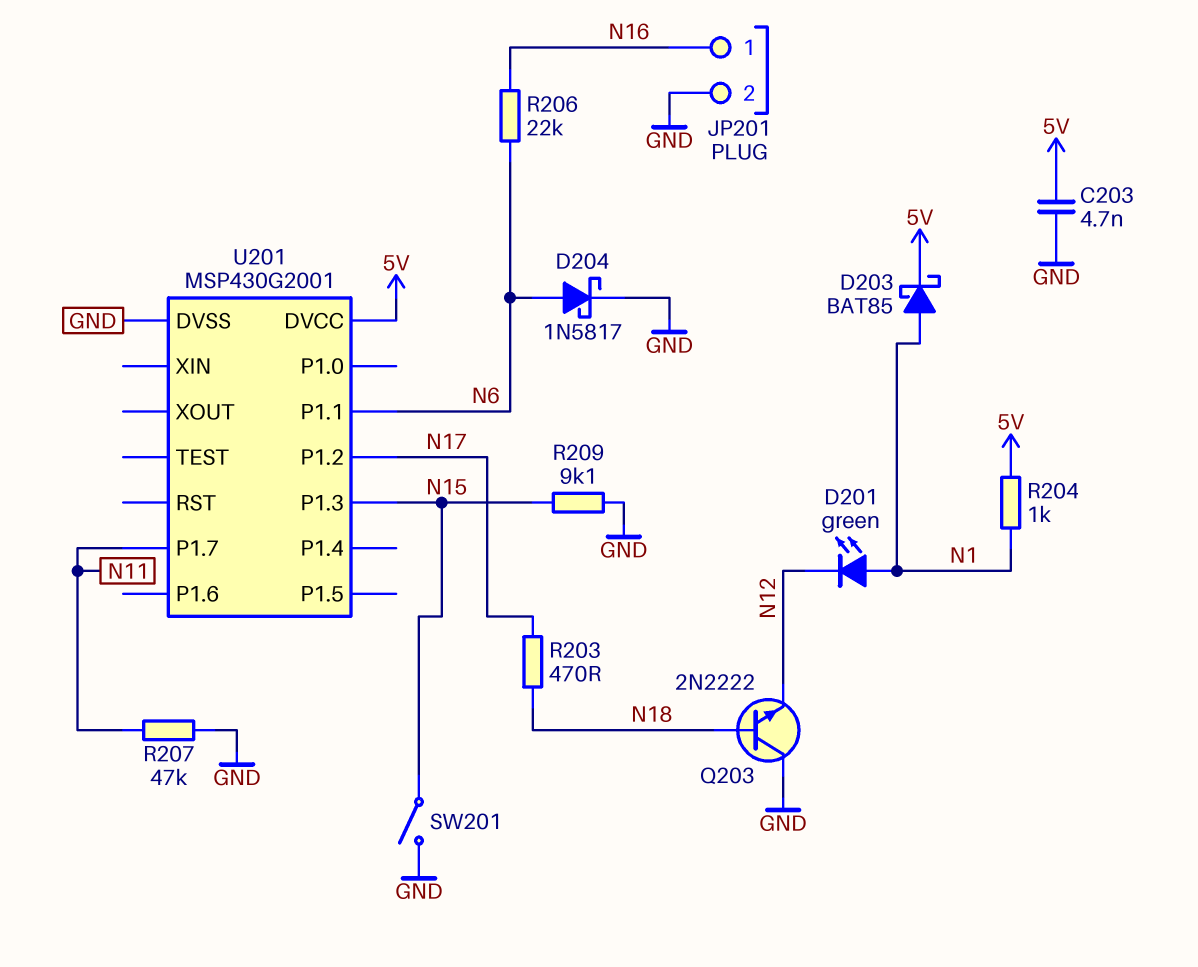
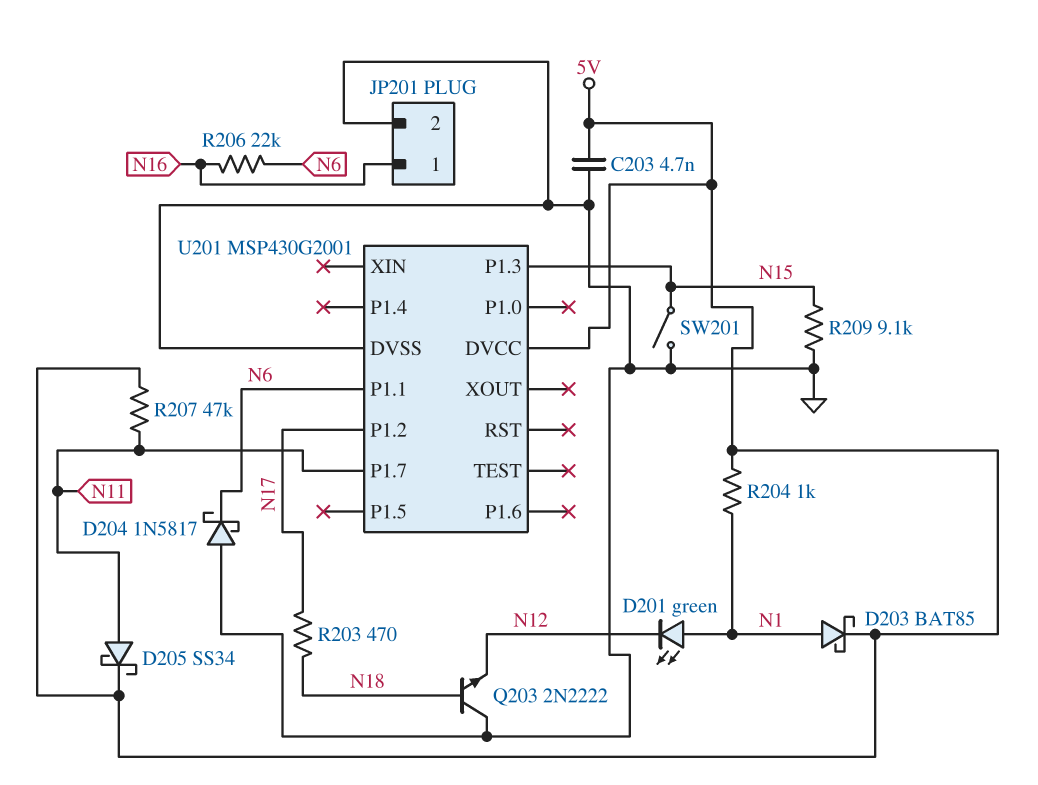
D204: schottky 1N5817 (A N6, K GND) -> schottky 1N5817 (A GND, K N6)
D205: none -> schottky SS34 (A N11, K 5V)
R207: 47k (GND, N11) -> 47k (5V, N11)

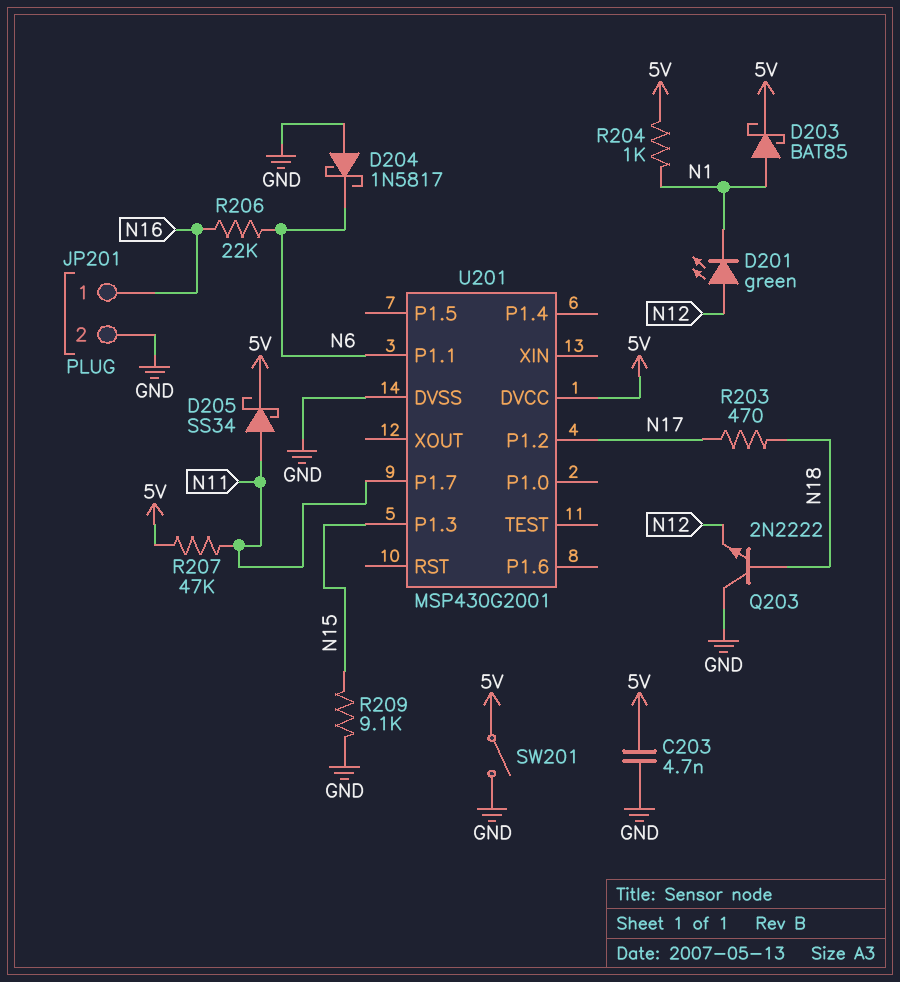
D201: LED green (A N1, K N12) -> LED green (A N12, K N1)
SW201: switch (GND, N15) -> switch (5V, GND)

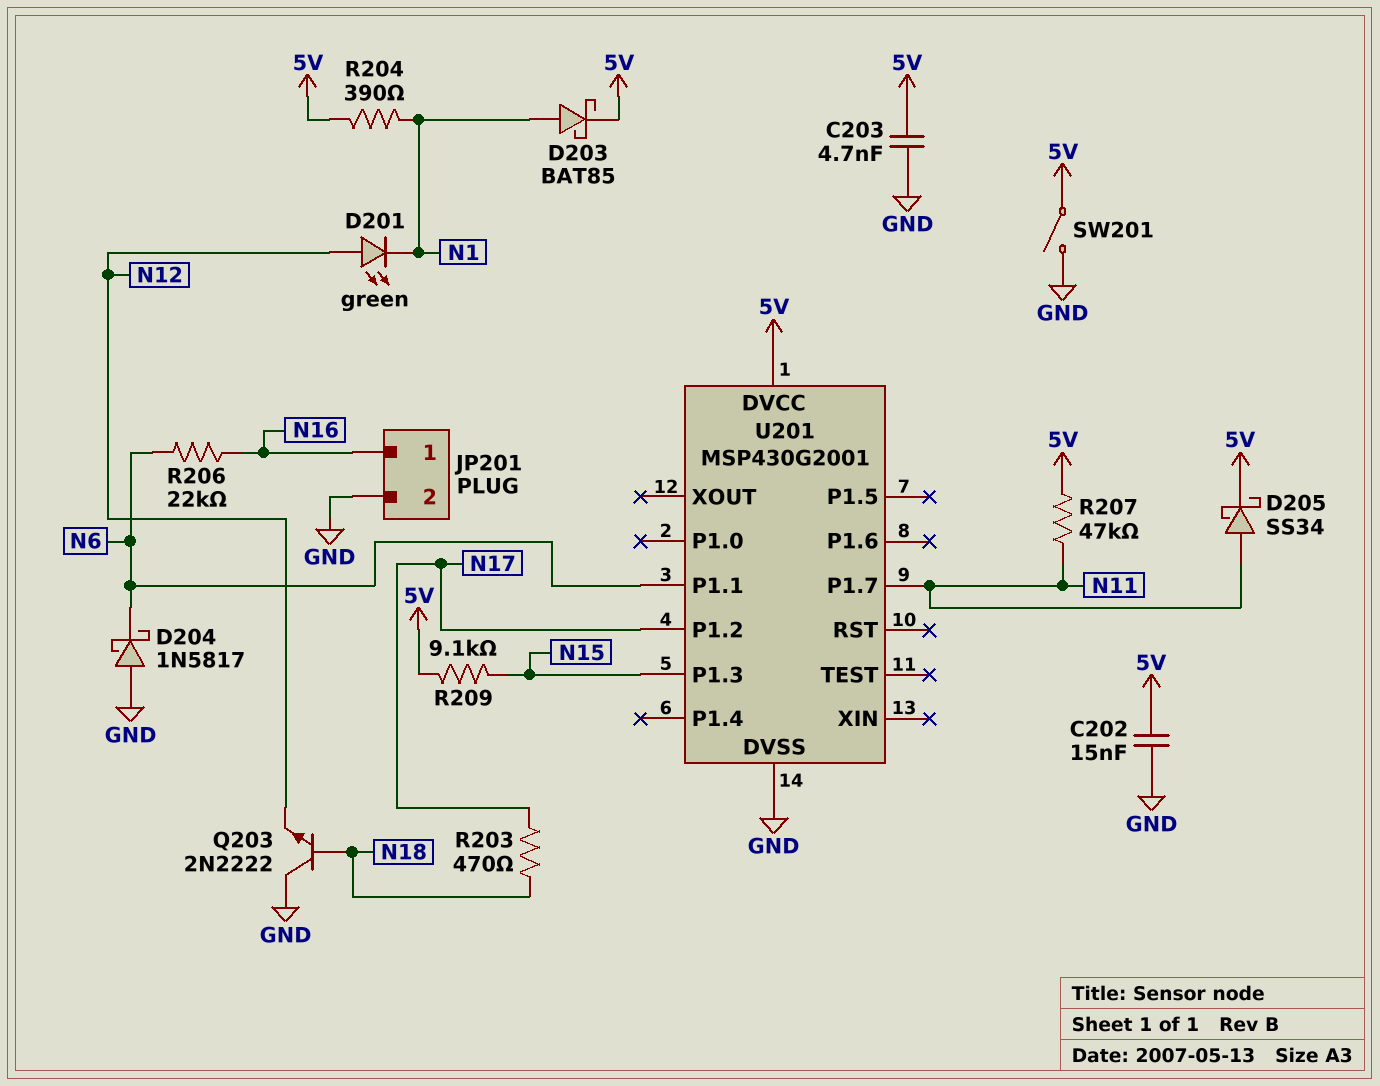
C202: none -> 15nF (5V, GND)
R204: 1k (5V, N1) -> 390 (5V, N1)
R209: 9.1k (GND, N15) -> 9.1k (5V, N15)

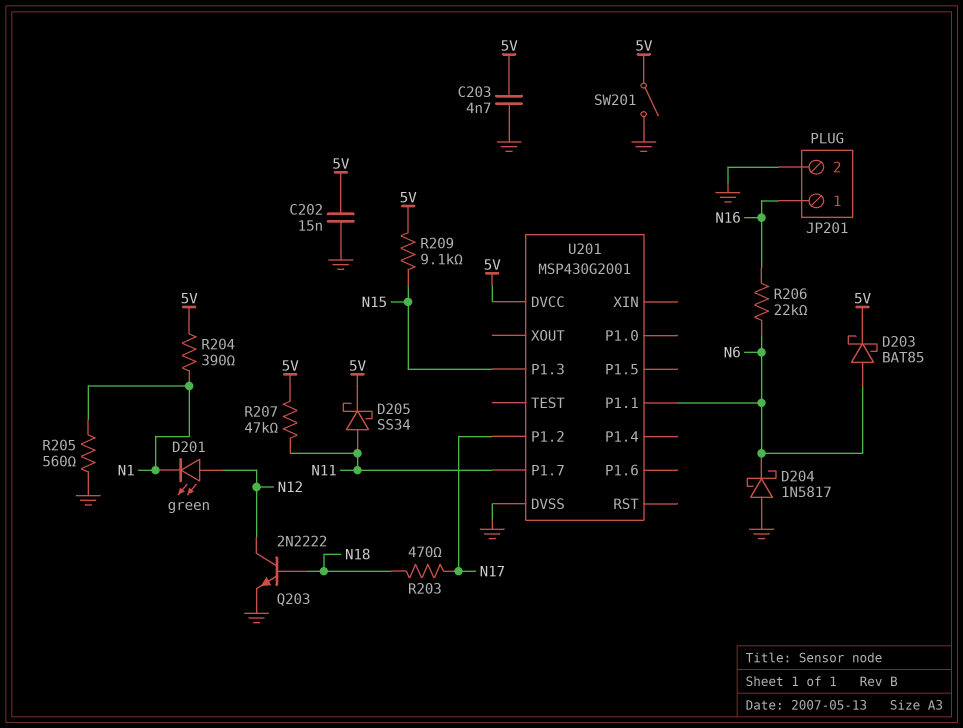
D203: schottky BAT85 (A N1, K 5V) -> schottky BAT85 (A N6, K 5V)
Q203: NPN 2N2222 (B N18, C GND, E N12) -> NPN 2N2222 (B N18, C N12, E GND)
R205: none -> 560 (GND, N1)

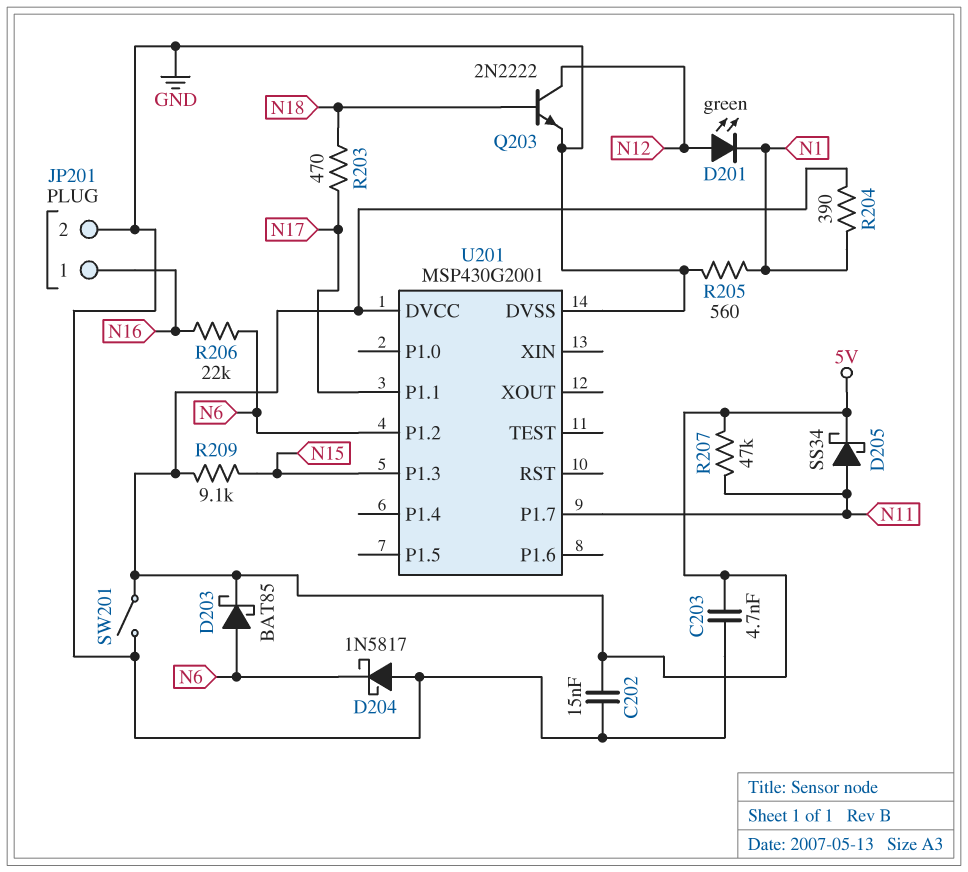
U201 pin P1.1: N6 -> N17
U201 pin P1.2: N17 -> N6

